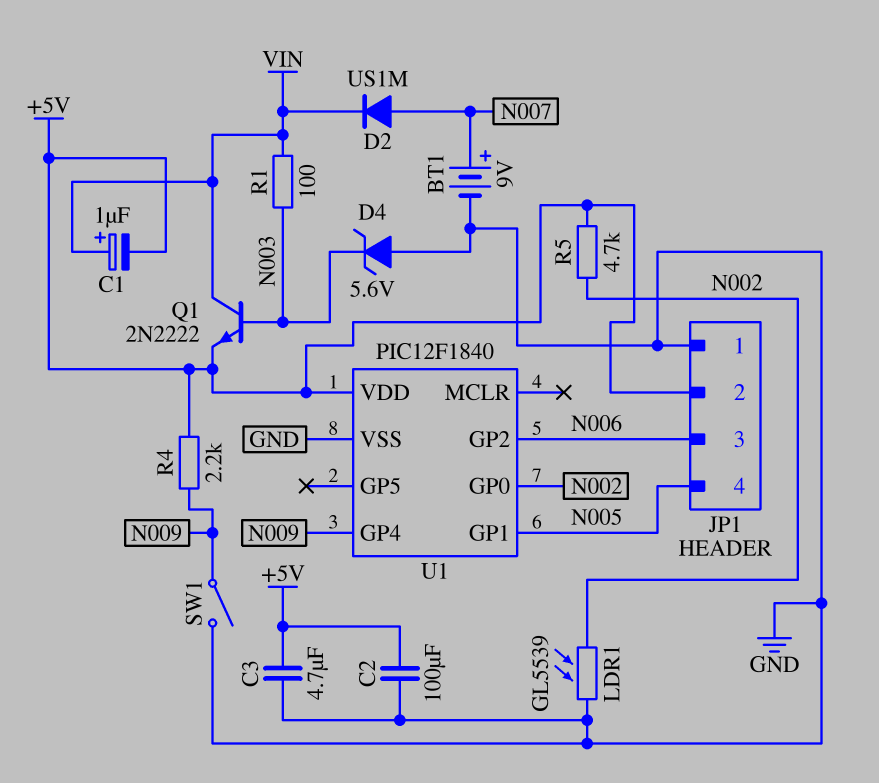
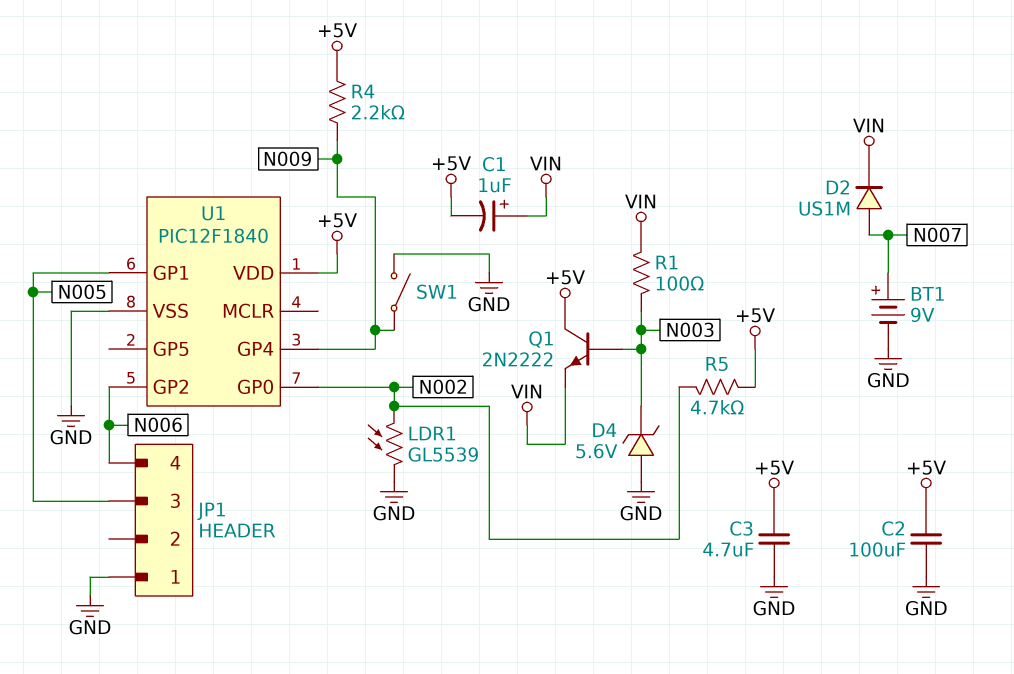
JP1 pin 2: +5V -> none
JP1 pin 3: N006 -> N005
JP1 pin 4: N005 -> N006
Q1: NPN 2N2222 (B N003, C VIN, E +5V) -> NPN 2N2222 (B N003, C +5V, E VIN)

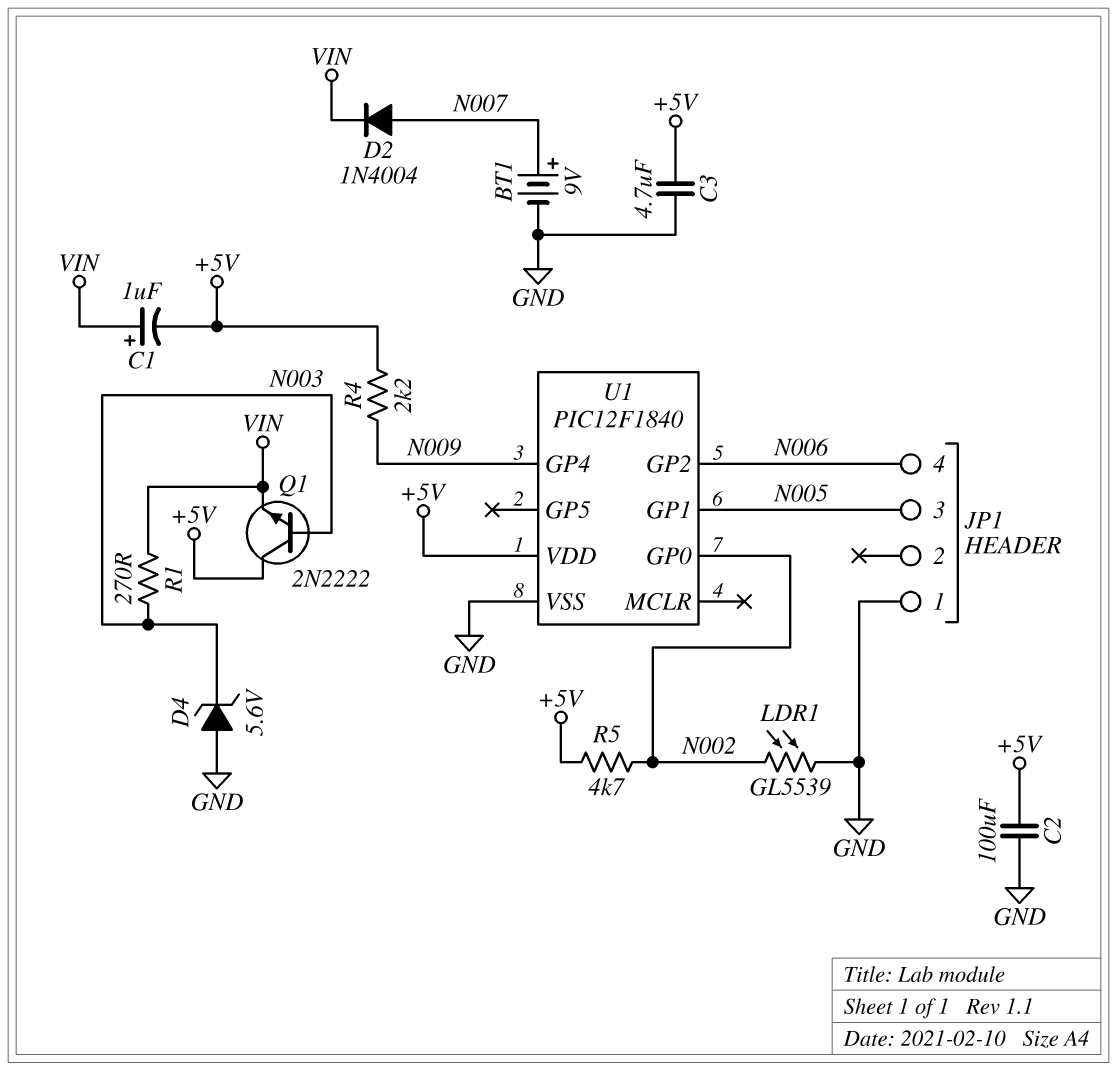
D2: diode US1M (A N007, K VIN) -> diode 1N4004 (A N007, K VIN)
R1: 100 (N003, VIN) -> 270 (N003, VIN)
SW1: switch (GND, N009) -> none

